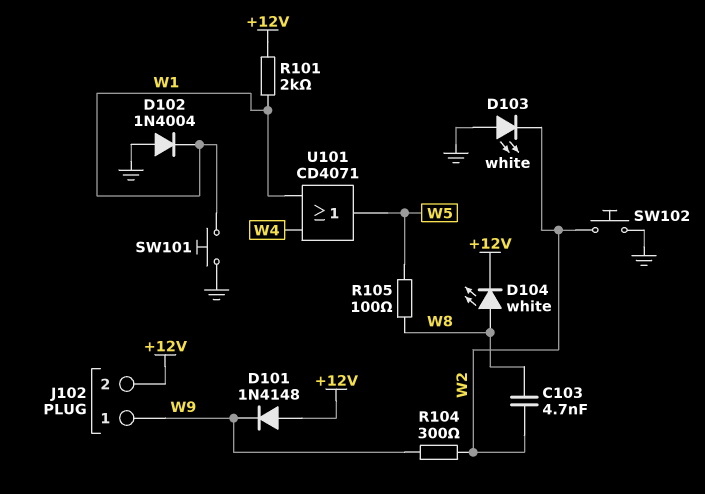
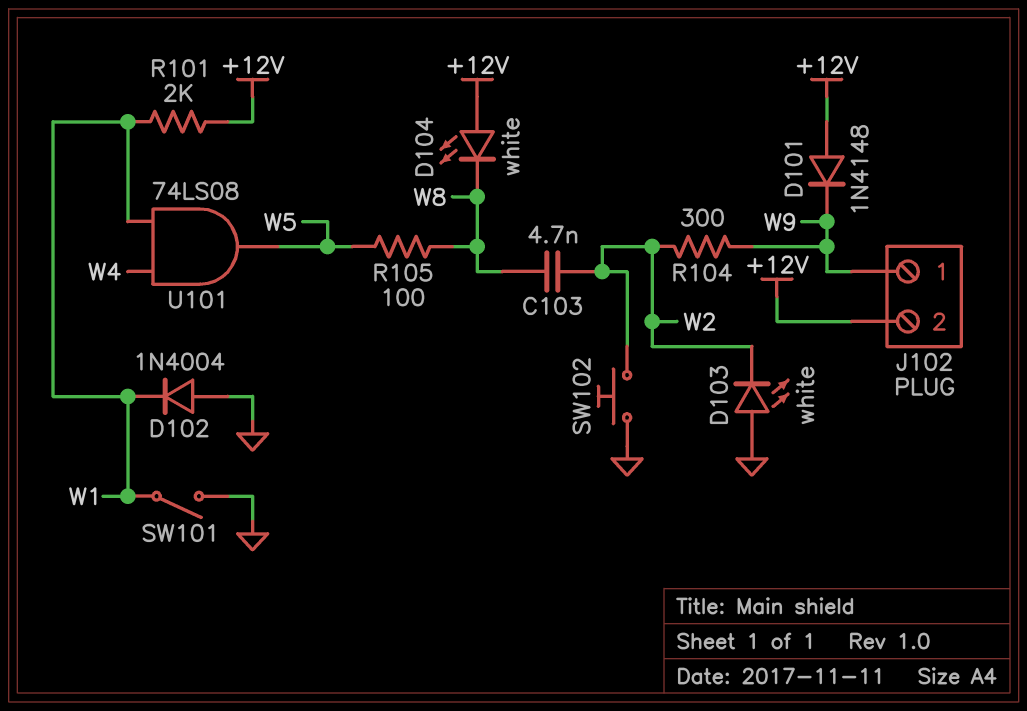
D104: LED white (A W8, K +12V) -> LED white (A +12V, K W8)
SW101: button (GND, W1) -> switch (GND, W1)
U101: OR CD4071 (in W1, in W4, out W5) -> AND 74LS08 (in W1, in W4, out W5)

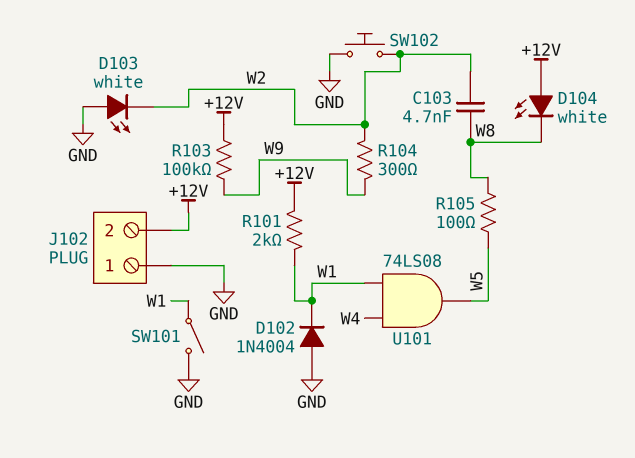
D101: diode 1N4148 (A +12V, K W9) -> none
J102 pin 1: W9 -> GND
R103: none -> 100k (+12V, W9)

